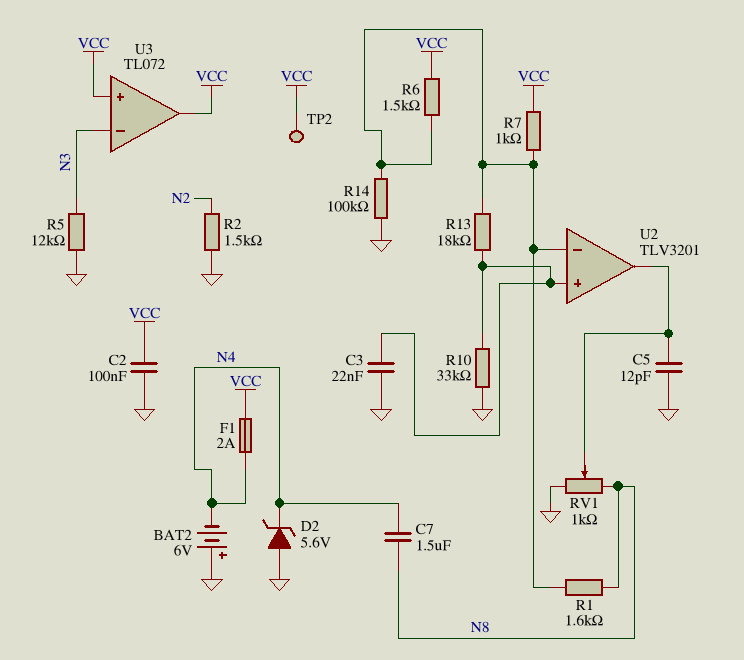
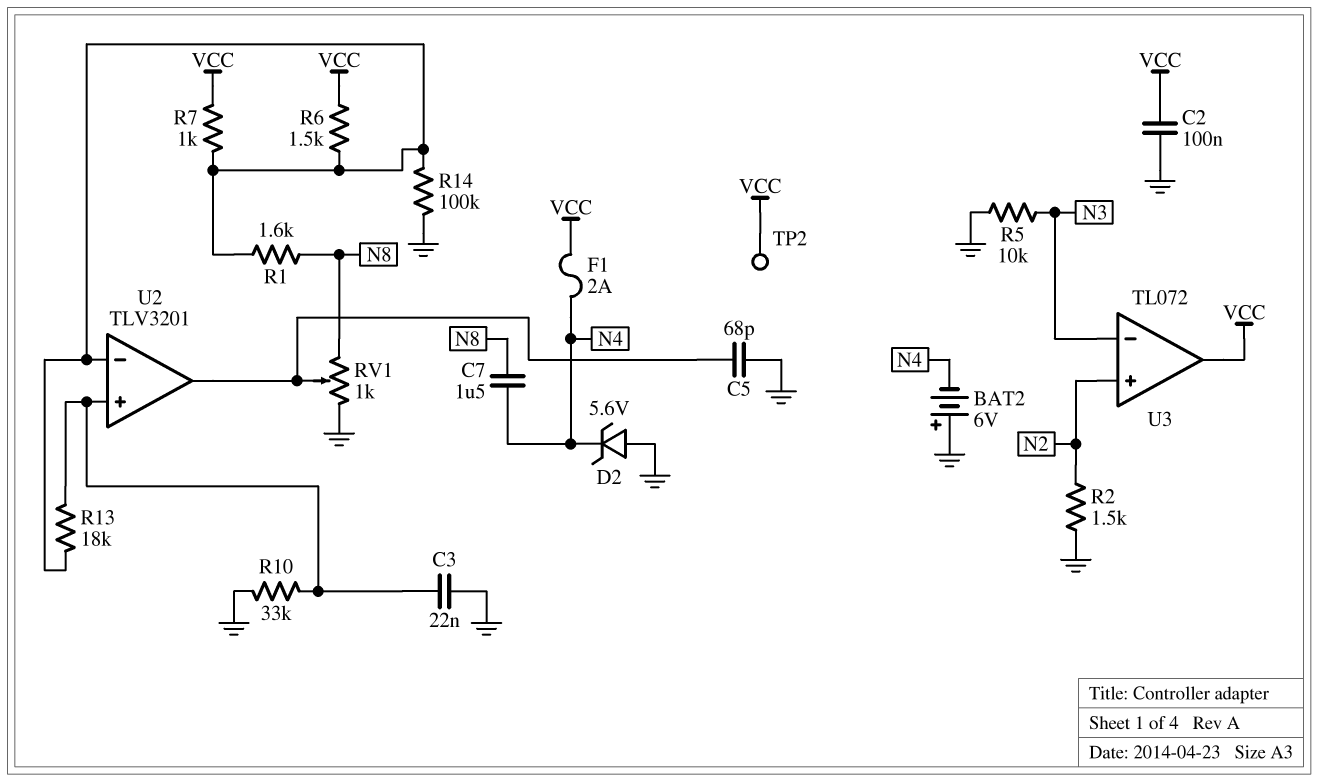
C5: 12pF (GND, U2/out) -> 68pF (GND, U2/out)
R5: 12k (GND, N3) -> 10k (GND, N3)
U3 pin in+: VCC -> N2

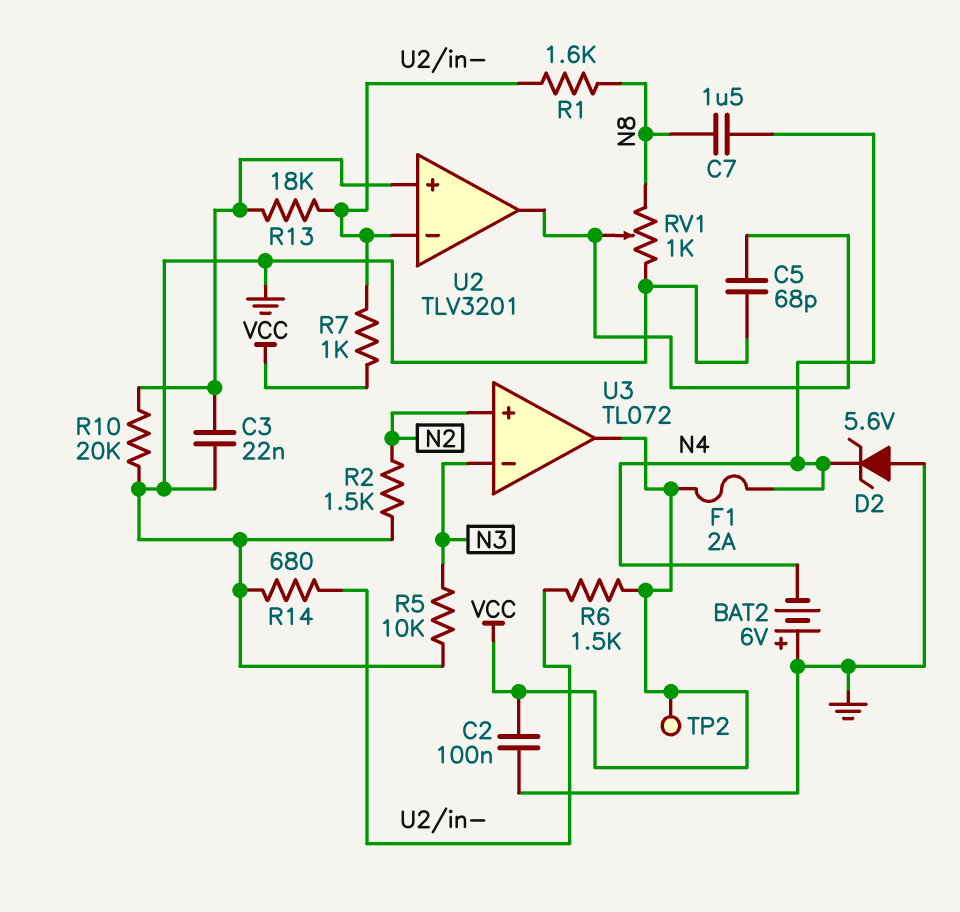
R10: 33k (GND, U2/in+) -> 20k (GND, U2/in+)
R14: 100k (GND, U2/in-) -> 680 (GND, U2/in-)

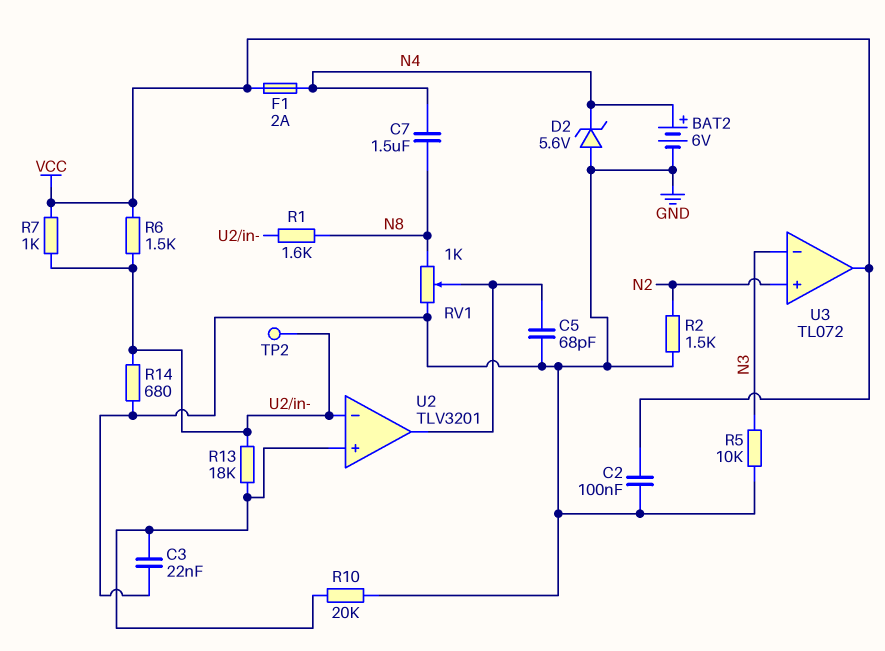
BAT2: 6V (plus GND, minus N4) -> 6V (plus N4, minus GND)
TP2: test point (VCC) -> test point (U2/in-)

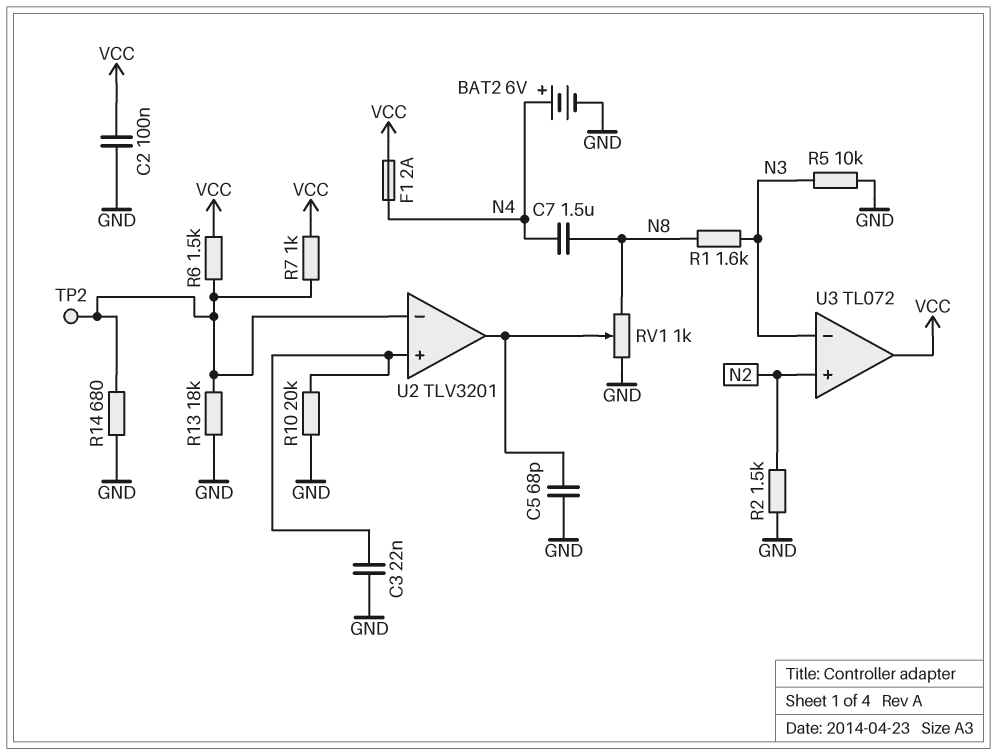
D2: zener 5.6V (A GND, K N4) -> none
R1: 1.6k (N8, U2/in-) -> 1.6k (N3, N8)
R13: 18k (U2/in+, U2/in-) -> 18k (GND, U2/in-)

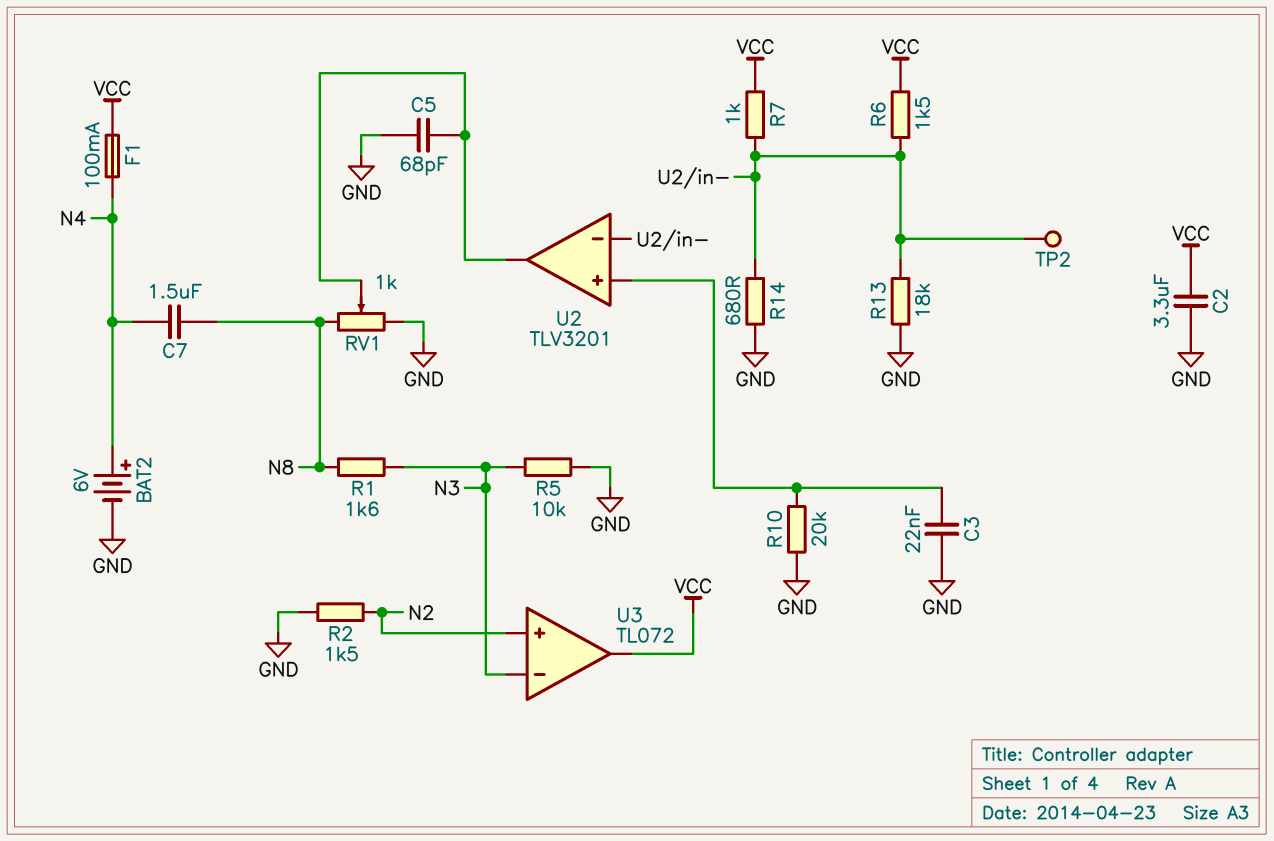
C2: 100nF (GND, VCC) -> 3.3uF (GND, VCC)
F1: 2A (N4, VCC) -> 100mA (N4, VCC)

